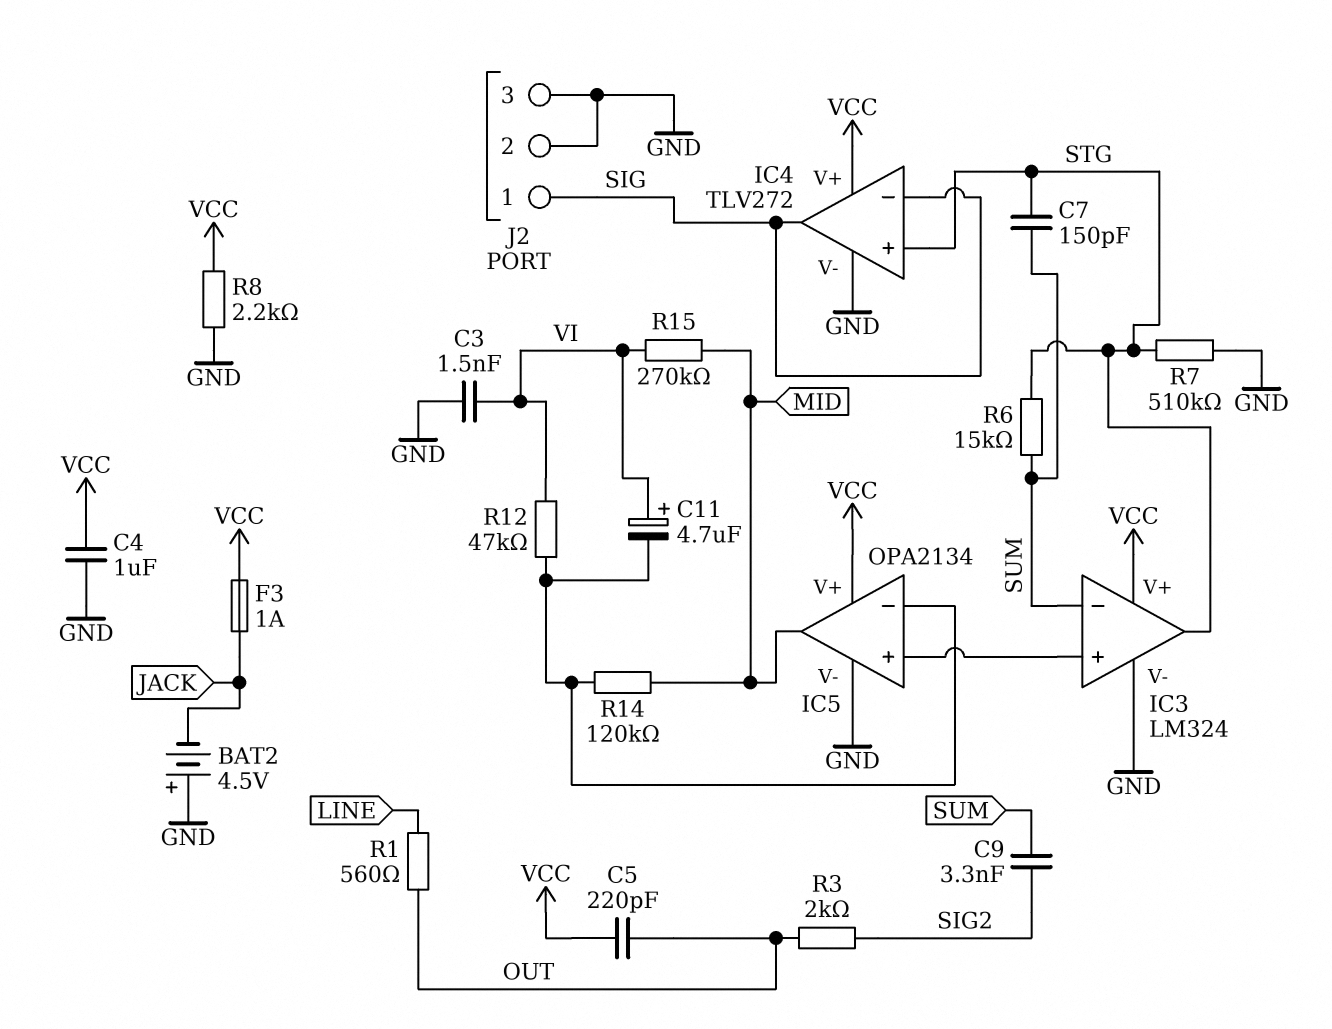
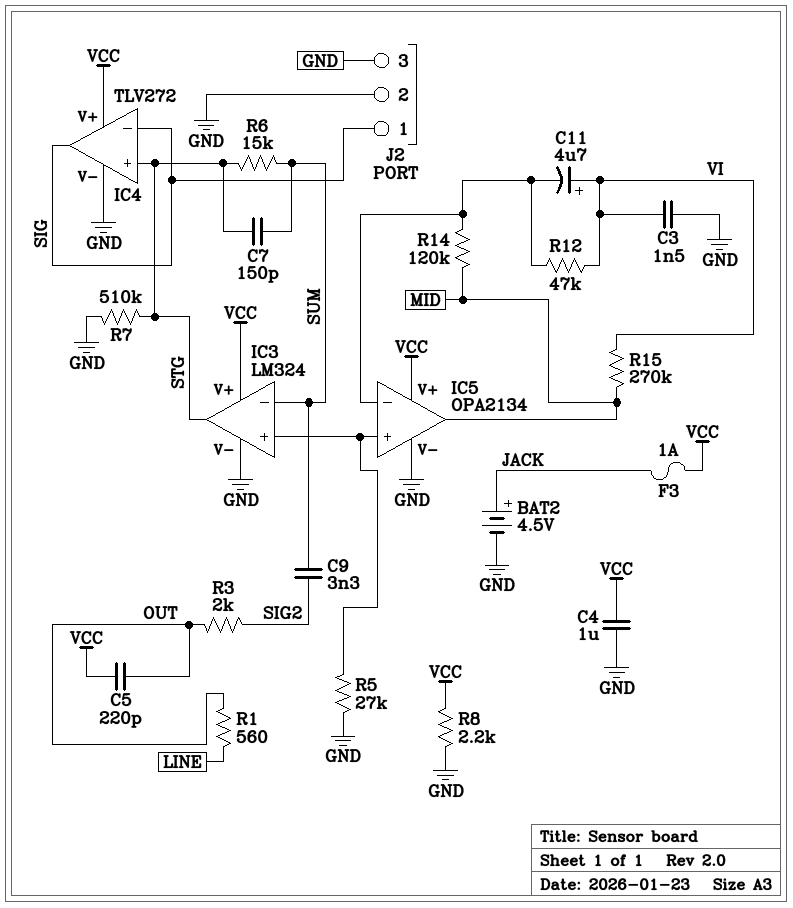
BAT2: 4.5V (plus GND, minus JACK) -> 4.5V (plus JACK, minus GND)
R5: none -> 27k (GND, IC3/in+)

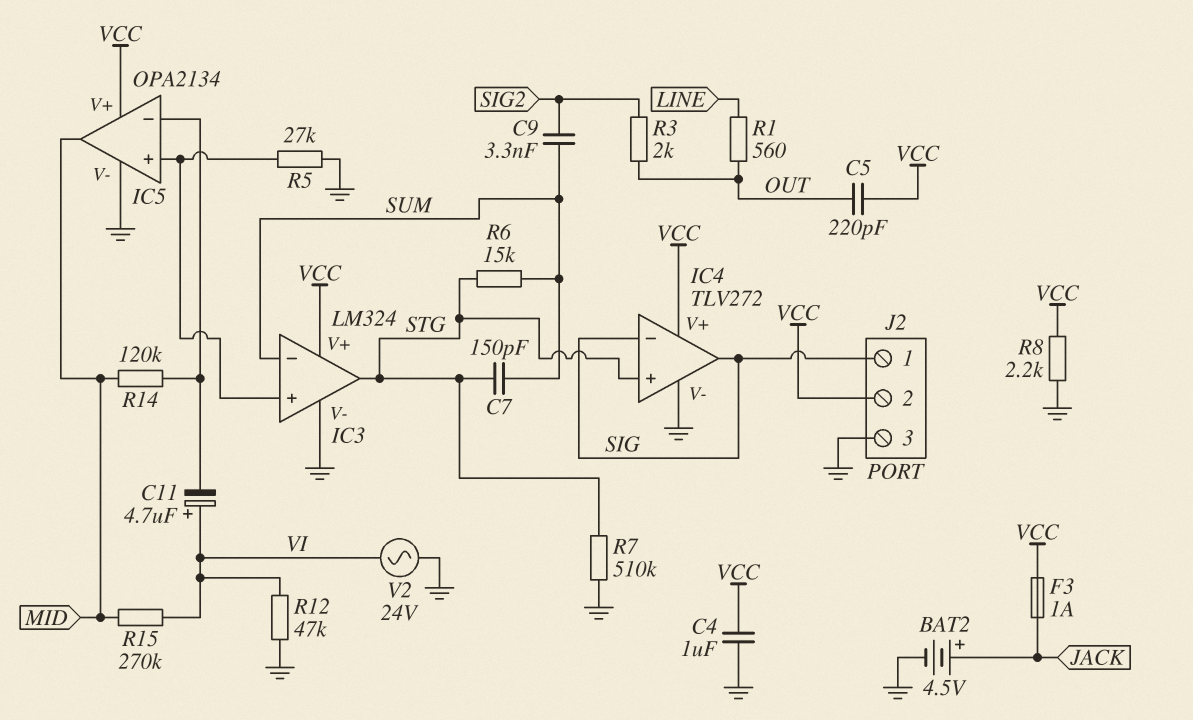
C3: 1.5nF (GND, VI) -> none
J2 pin 2: GND -> VCC
R12: 47k (IC5/in-, VI) -> 47k (GND, VI)
V2: none -> AC 24V (GND, VI)

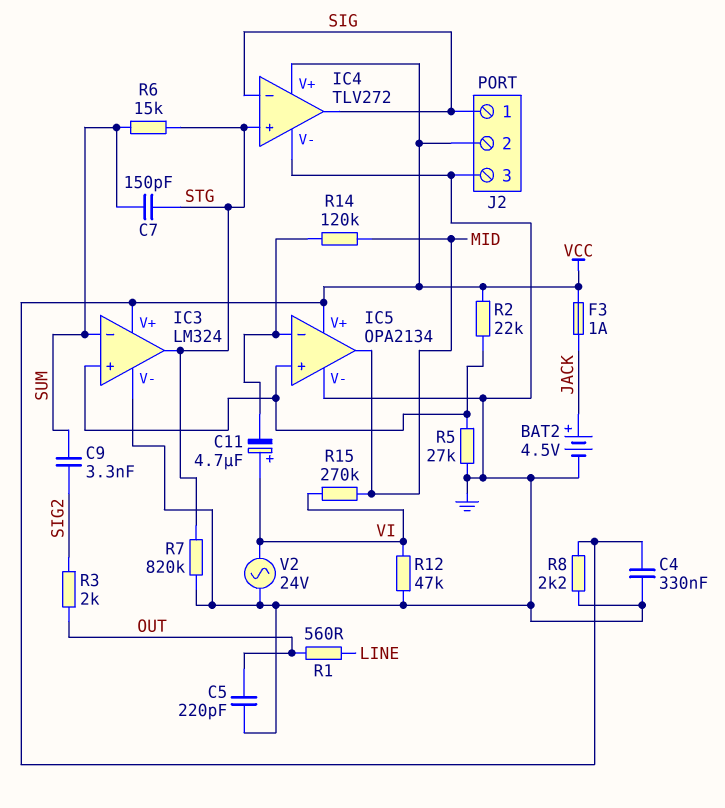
C4: 1uF (GND, VCC) -> 330nF (GND, VCC)
C5: 220pF (OUT, VCC) -> 220pF (GND, OUT)
R2: none -> 22k (IC3/in+, VCC)
R7: 510k (GND, STG) -> 820k (GND, STG)

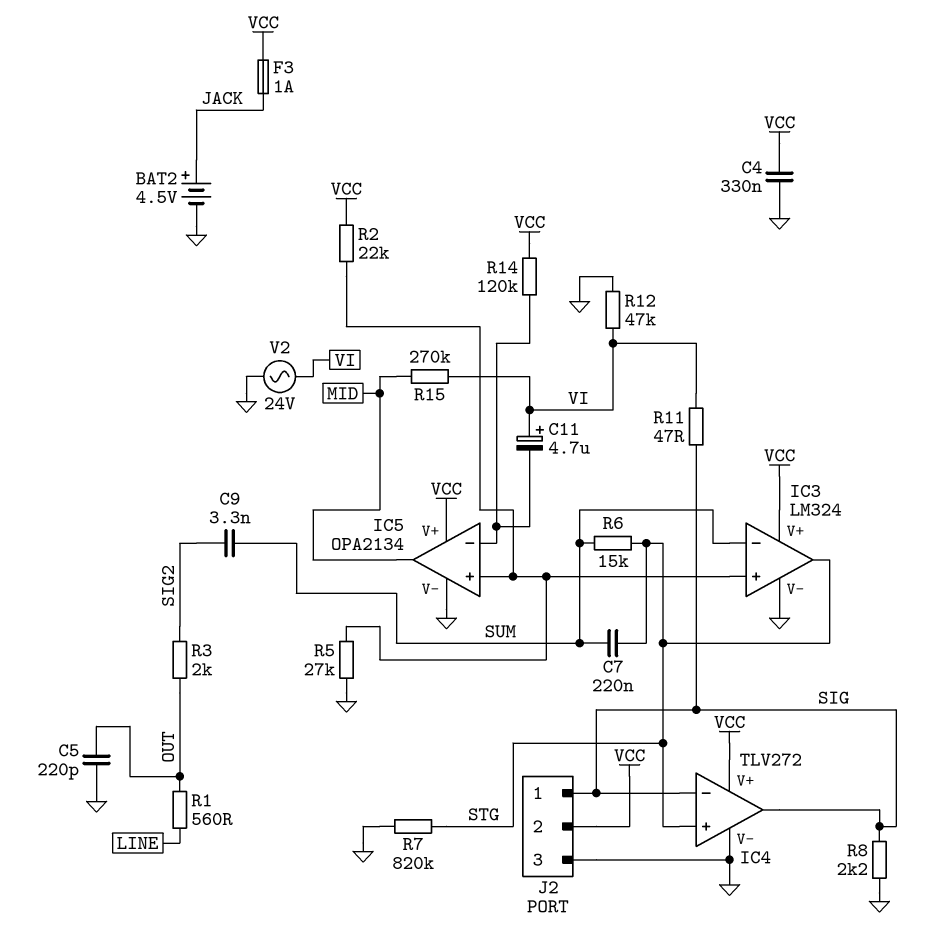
C7: 150pF (STG, SUM) -> 220nF (STG, SUM)
R8: 2.2k (GND, VCC) -> 2.2k (GND, SIG)
R11: none -> 47 (SIG, VI)
R14: 120k (IC5/in-, MID) -> 120k (IC5/in-, VCC)

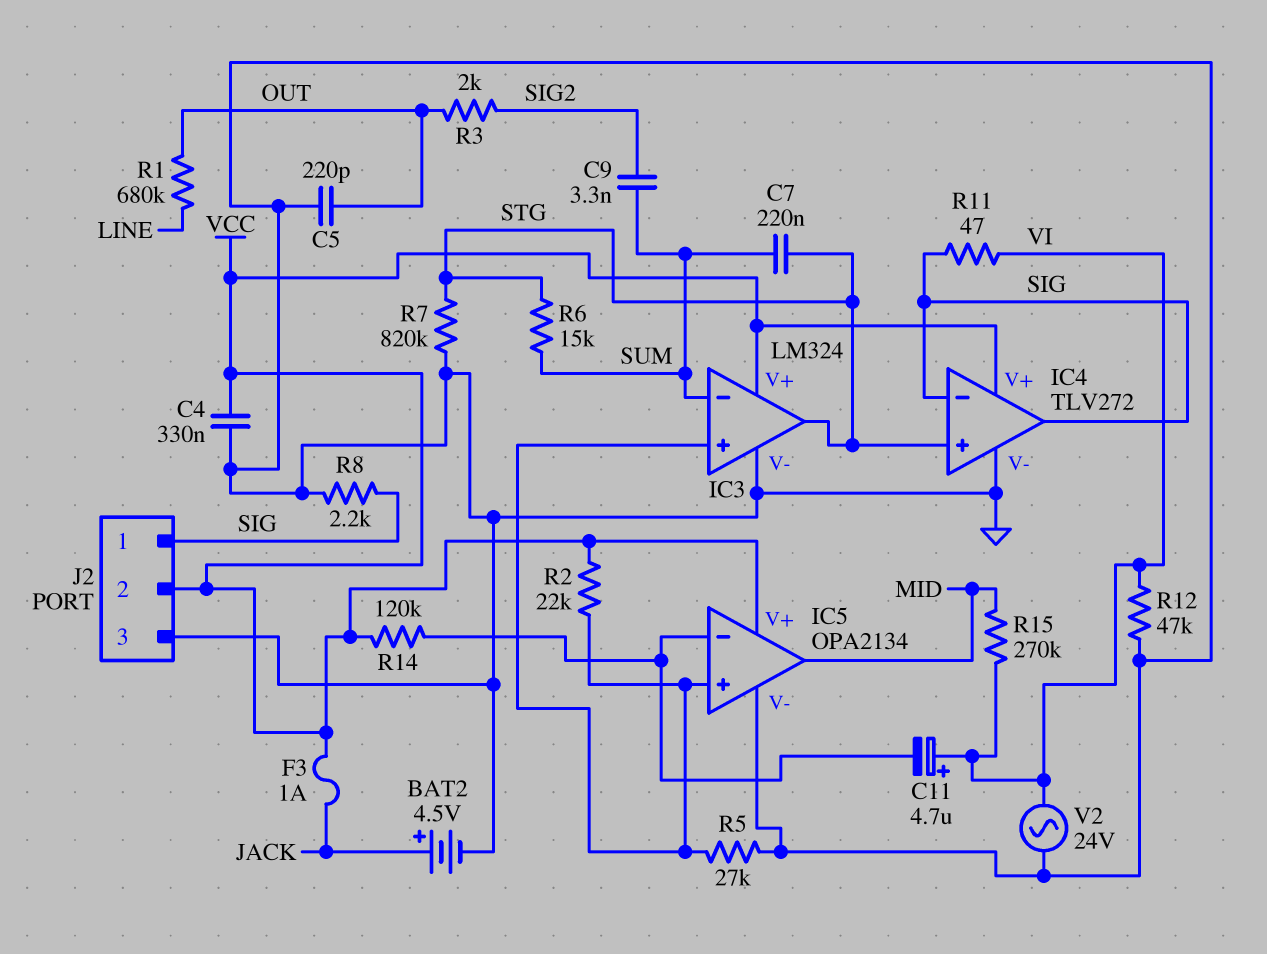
R1: 560 (LINE, OUT) -> 680k (LINE, OUT)

